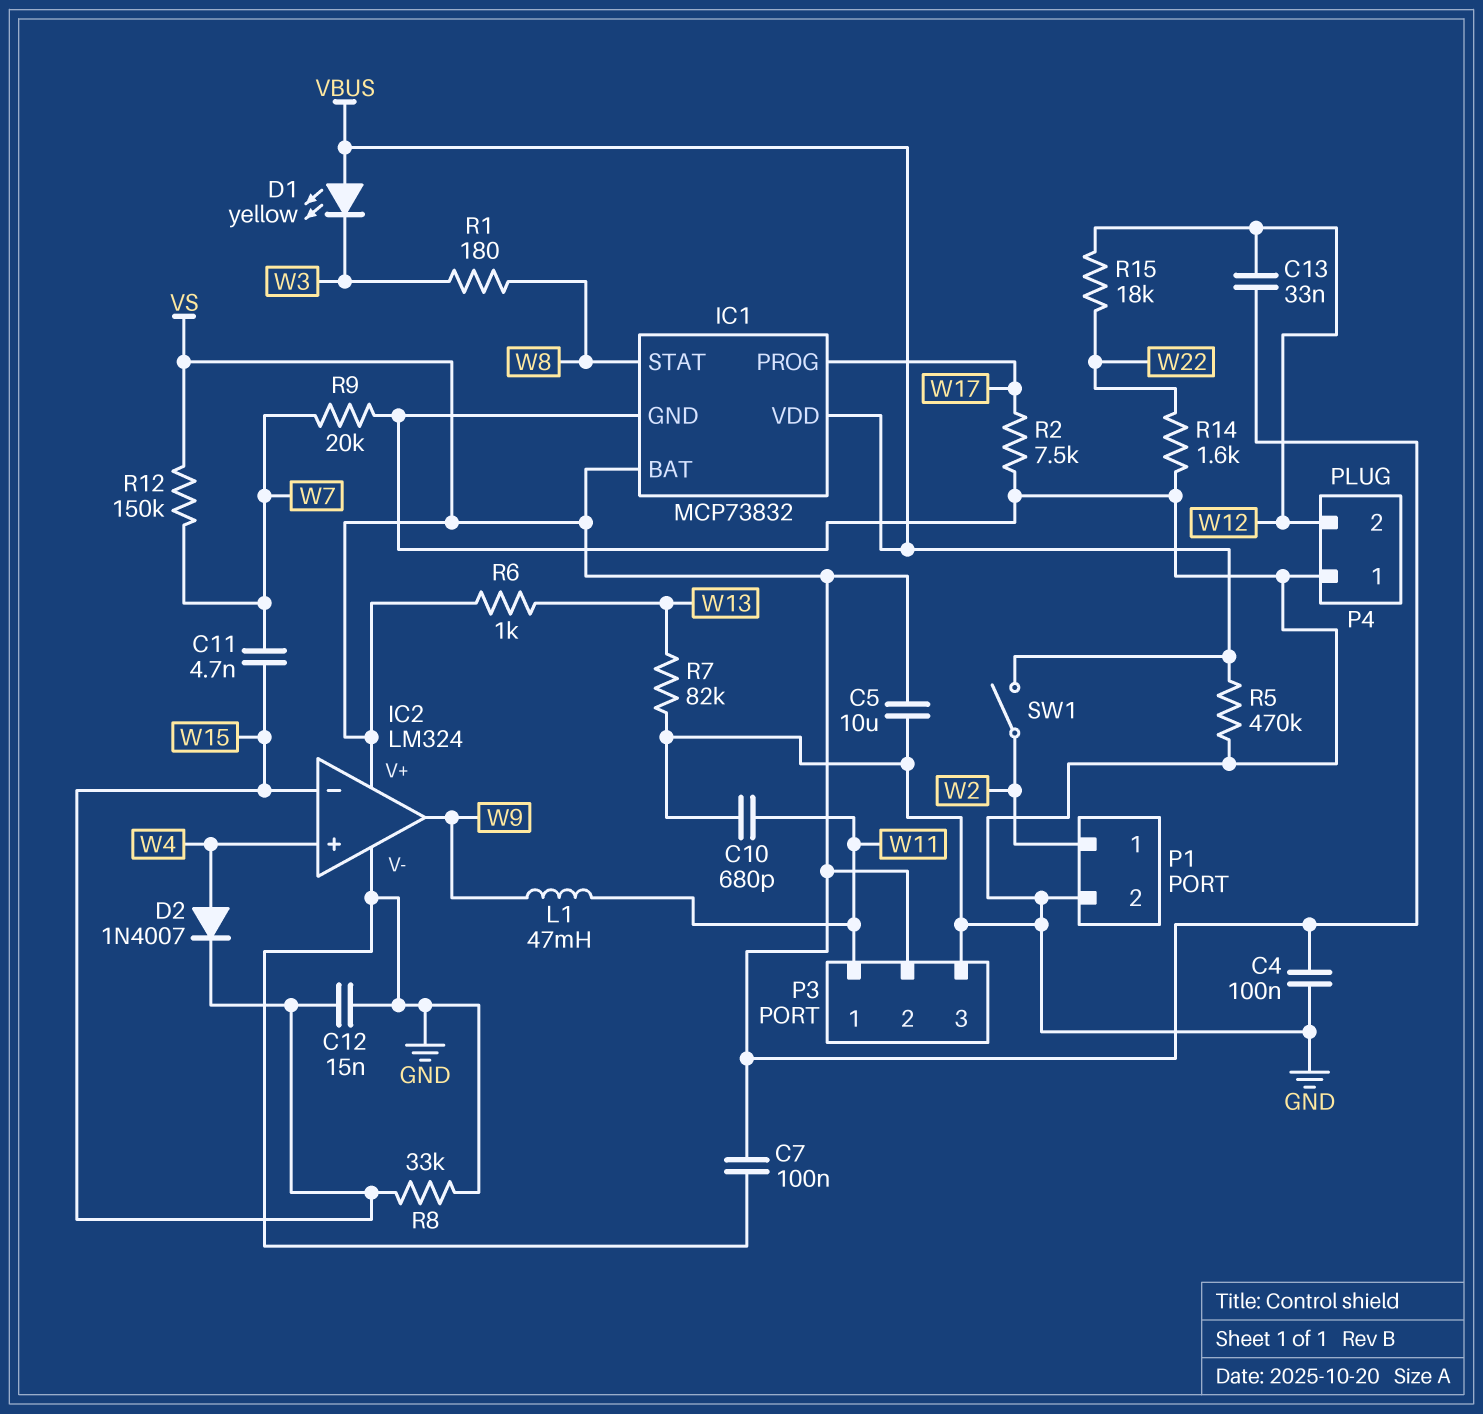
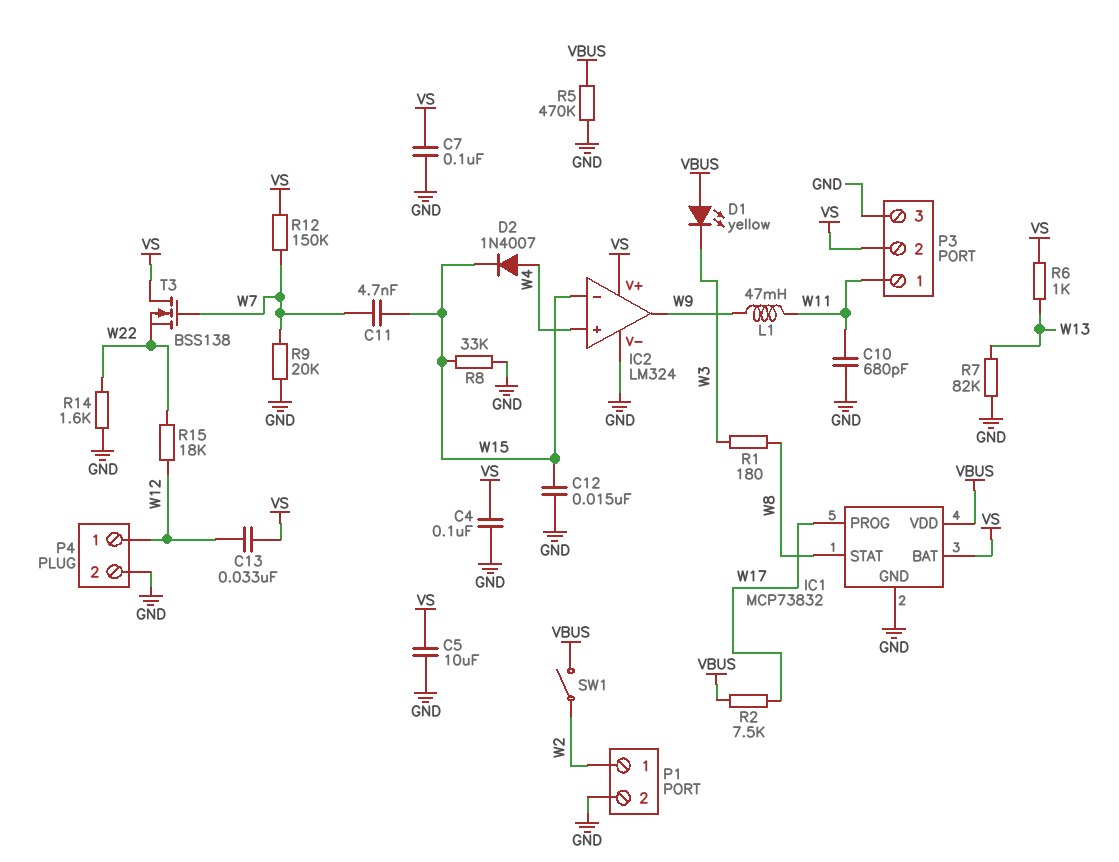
P4 pin 1: GND -> W12
P4 pin 2: W12 -> GND
R2: 7.5k (GND, W17) -> 7.5k (VBUS, W17)
T3: none -> NMOS BSS138 (G W7, D VS, S W22)

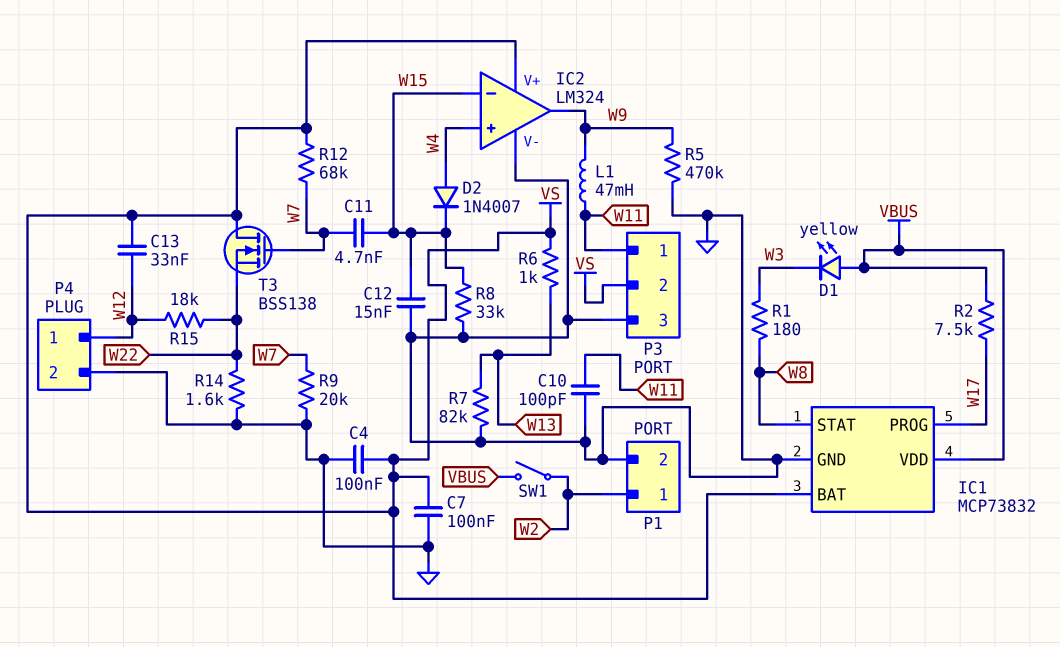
C5: 10uF (GND, VS) -> none
C10: 680pF (GND, W11) -> 100pF (GND, W11)
R5: 470k (GND, VBUS) -> 470k (GND, W9)
R12: 150k (VS, W7) -> 68k (VS, W7)

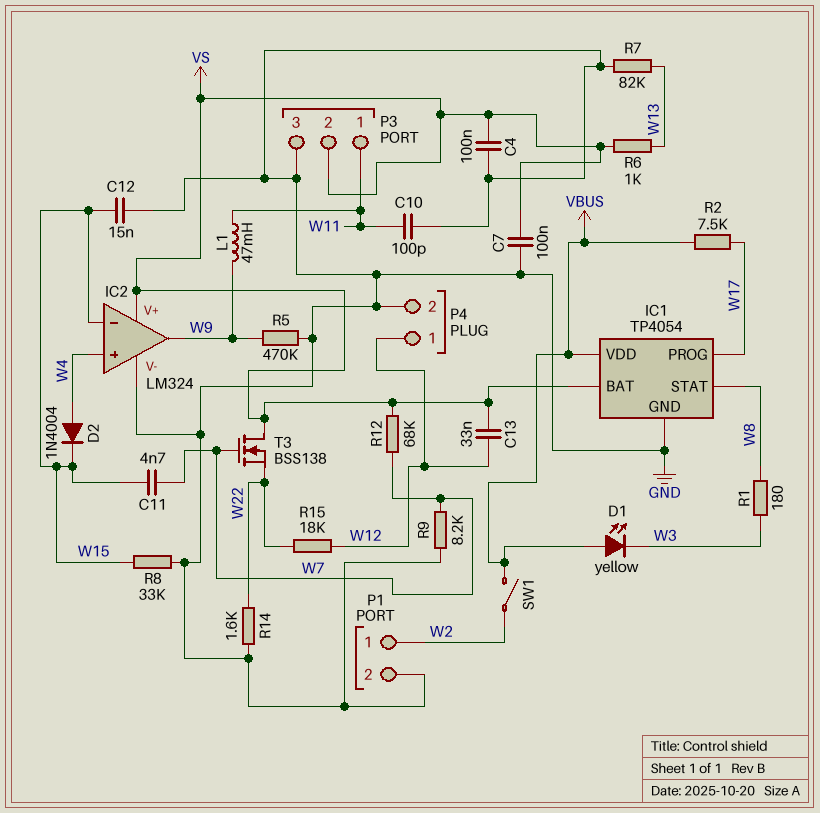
D2: diode 1N4007 (A W4, K W15) -> diode 1N4004 (A W4, K W15)
IC1: MCP73832 -> TP4054
R9: 20k (GND, W7) -> 8.2k (GND, W7)

